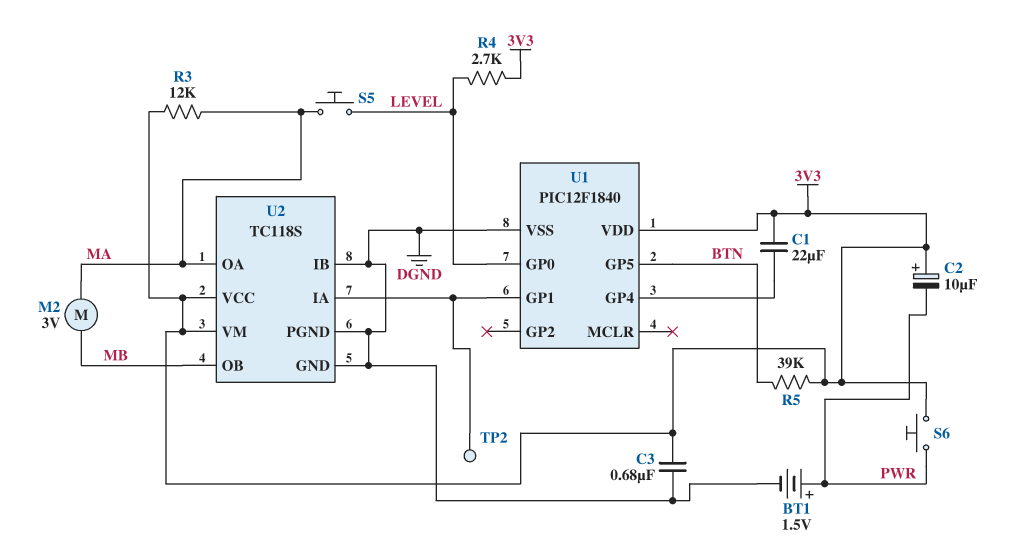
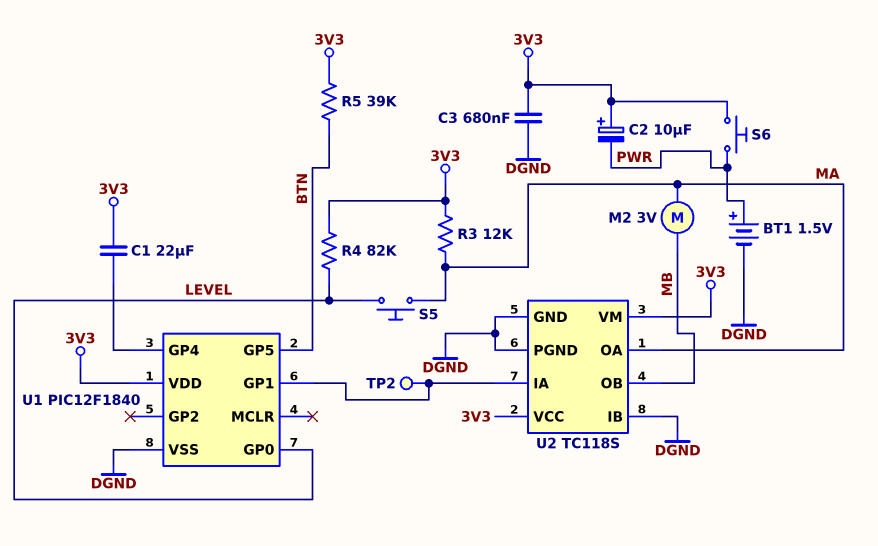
R4: 2.7k (3V3, LEVEL) -> 82k (3V3, LEVEL)

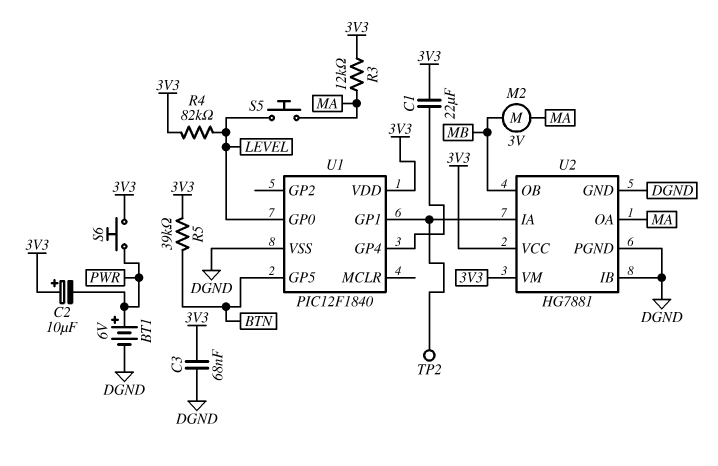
BT1: 1.5V (plus PWR, minus DGND) -> 6V (plus PWR, minus DGND)
C3: 680nF (3V3, DGND) -> 68nF (3V3, DGND)
U2: TC118S -> HG7881

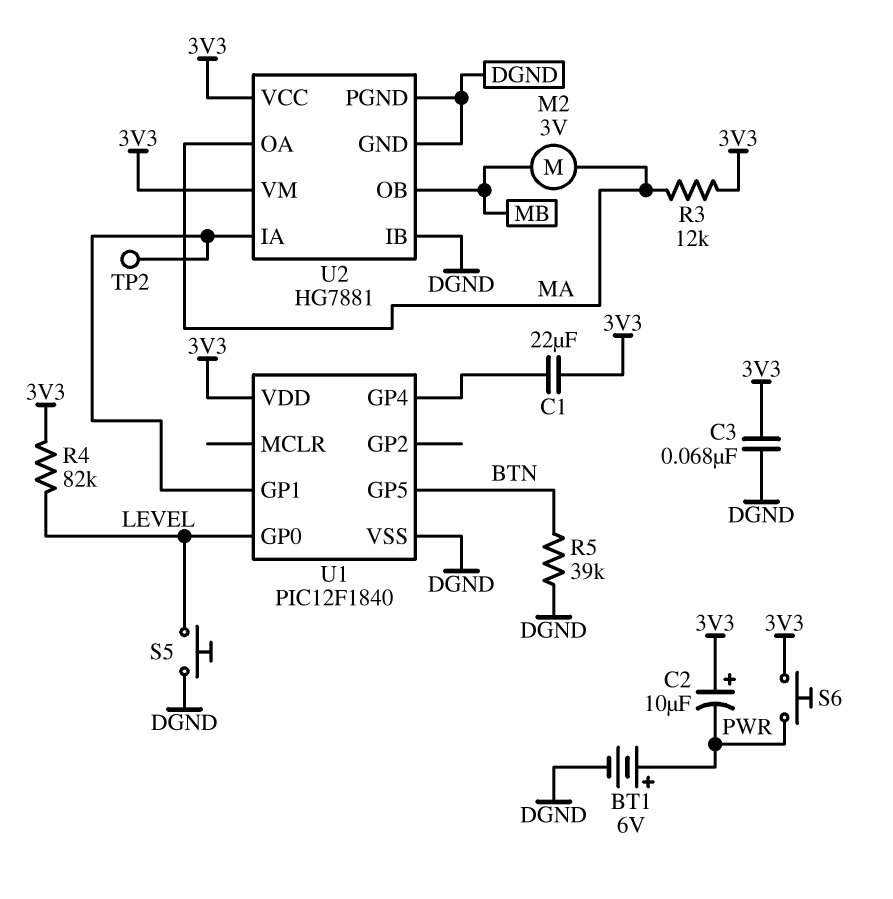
R5: 39k (3V3, BTN) -> 39k (BTN, DGND)
S5: button (LEVEL, MA) -> button (DGND, LEVEL)

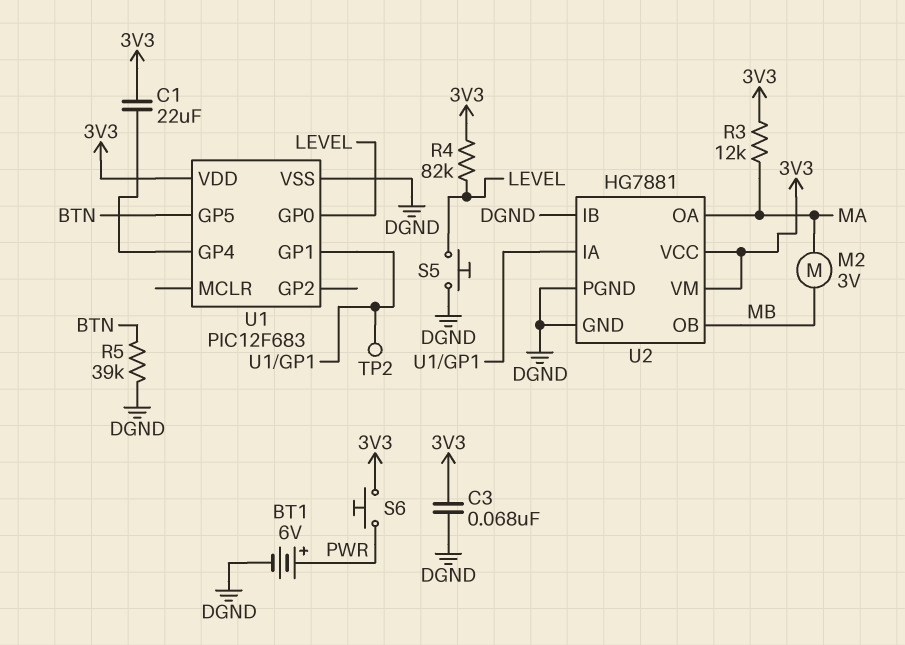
C2: 10uF (plus 3V3, minus PWR) -> none
U1: PIC12F1840 -> PIC12F683

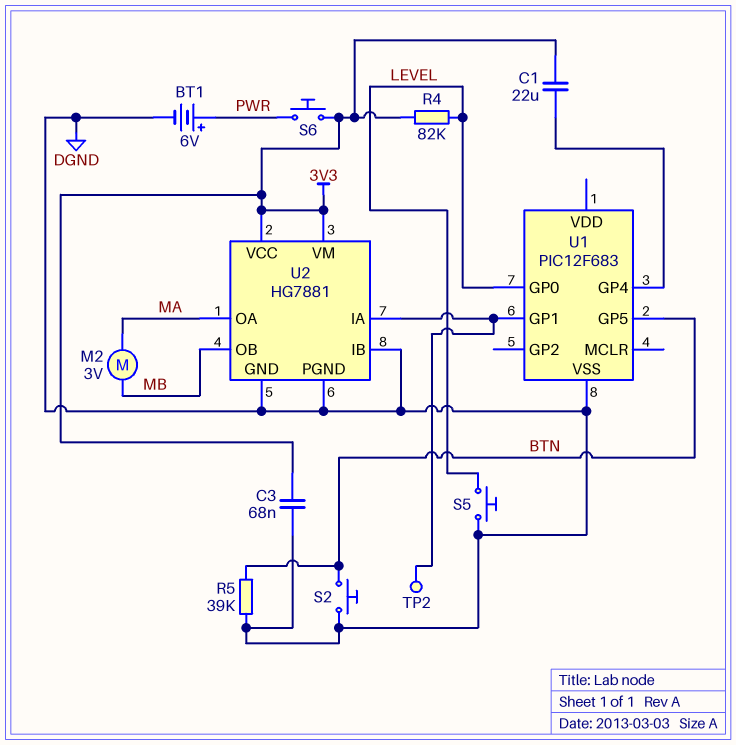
R3: 12k (3V3, MA) -> none
S2: none -> button (BTN, DGND)
U1 pin VDD: 3V3 -> none

